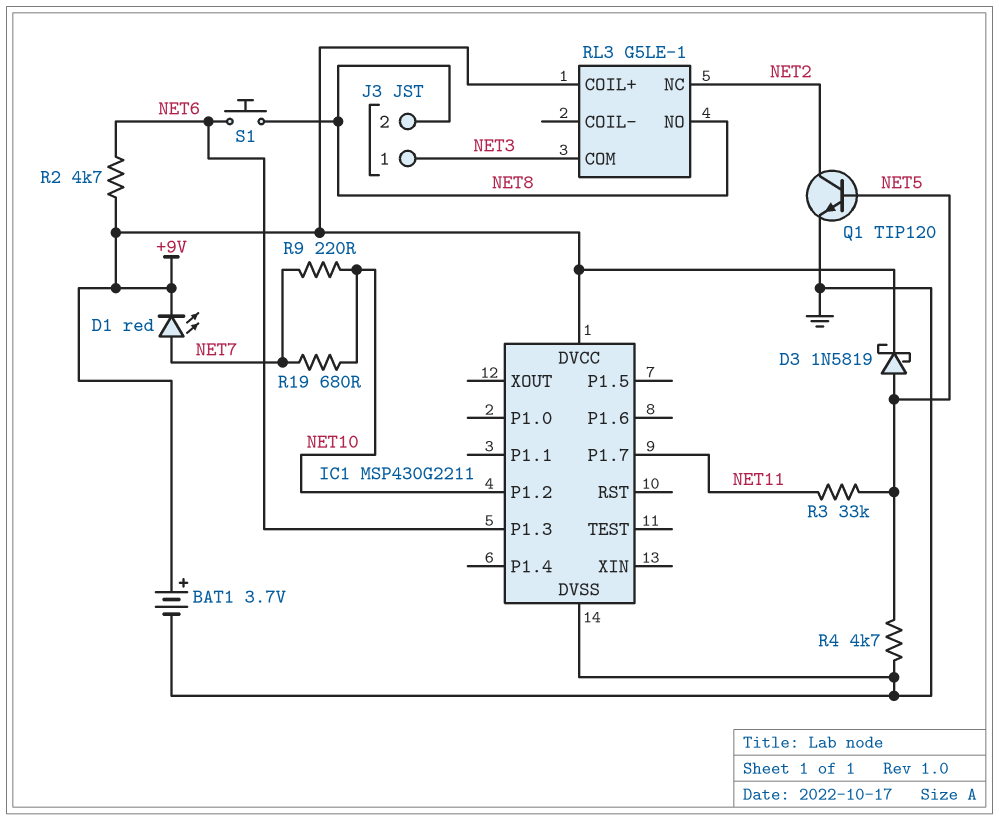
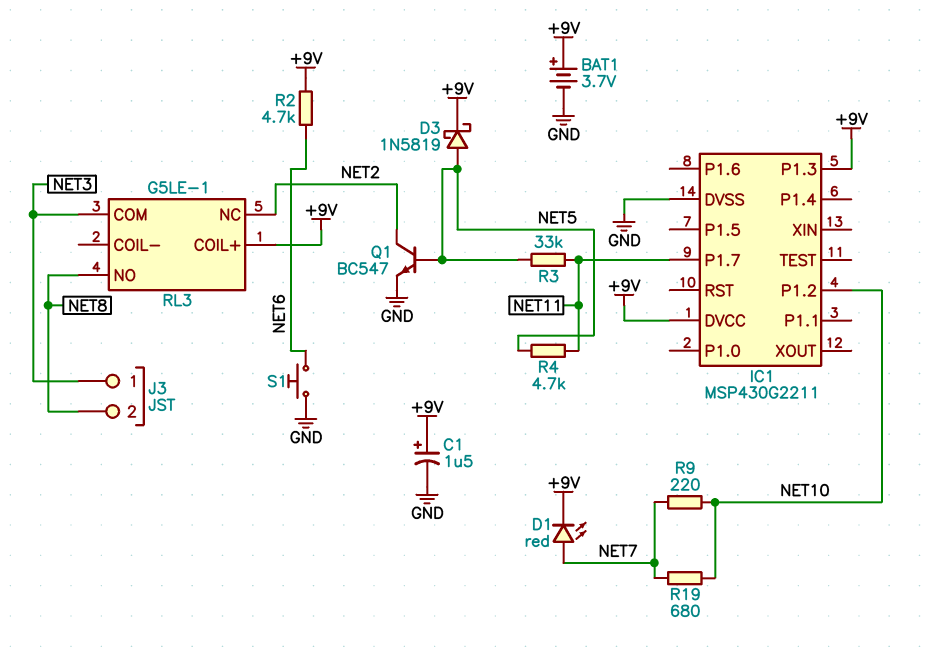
C1: none -> 1.5uF (plus +9V, minus GND)
IC1 pin P1.3: NET6 -> +9V
Q1: NPN TIP120 (B NET5, C NET2, E GND) -> NPN BC547 (B NET5, C NET2, E GND)
R4: 4.7k (GND, NET5) -> 4.7k (NET5, NET11)
S1: button (NET6, NET8) -> button (GND, NET6)

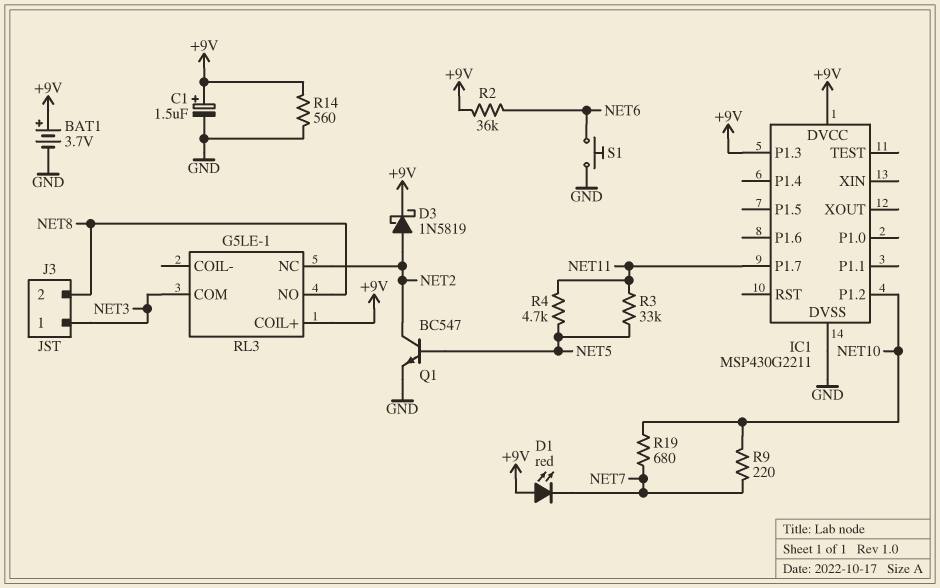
D1: LED red (A NET7, K +9V) -> LED red (A +9V, K NET7)
D3: schottky 1N5819 (A NET5, K +9V) -> schottky 1N5819 (A NET2, K +9V)
R2: 4.7k (+9V, NET6) -> 36k (+9V, NET6)
R14: none -> 560 (+9V, GND)

